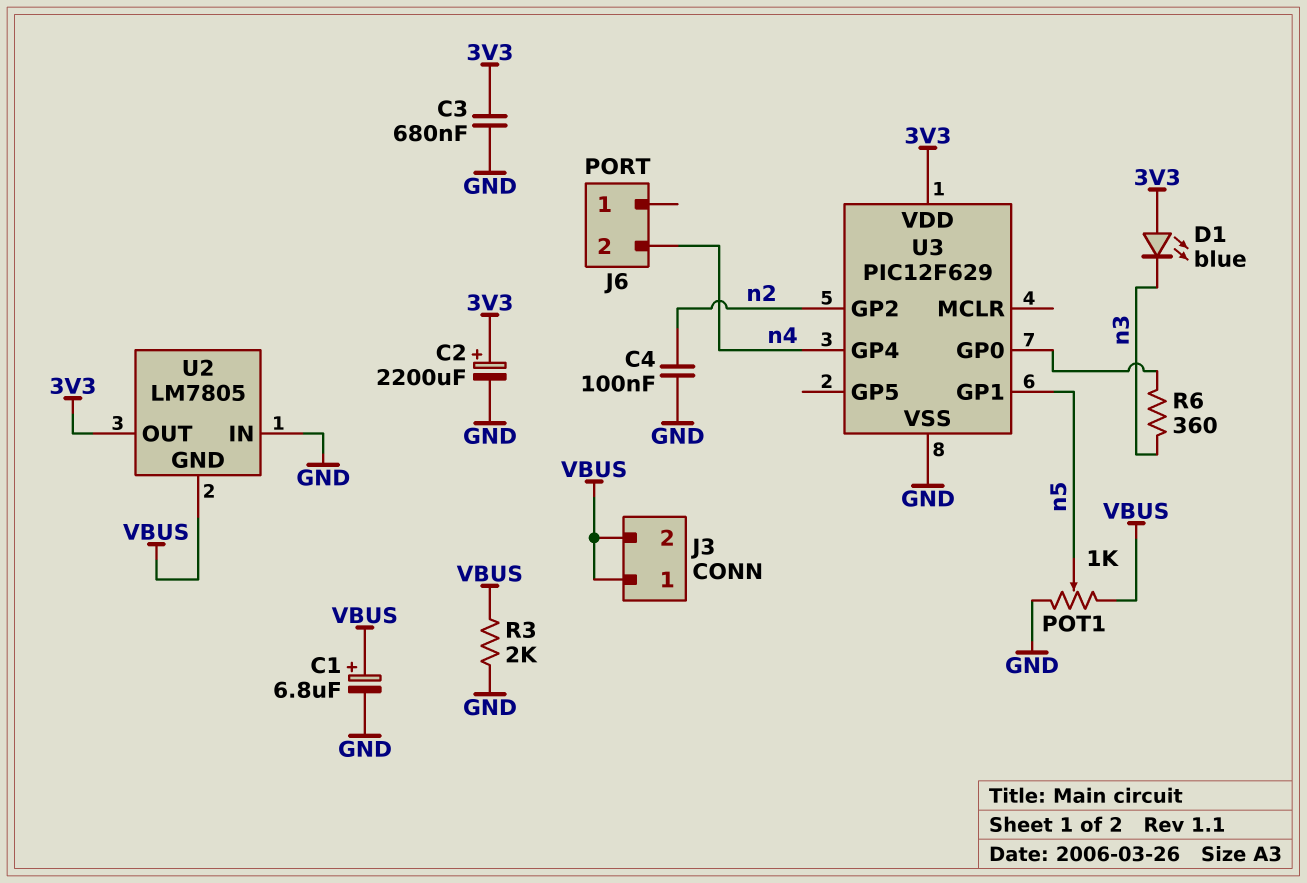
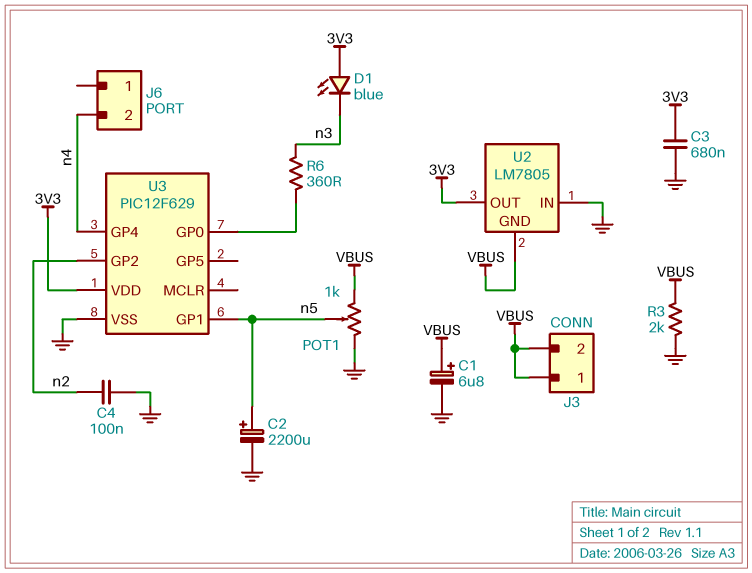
C2: 2200uF (plus 3V3, minus GND) -> 2200uF (plus n5, minus GND)

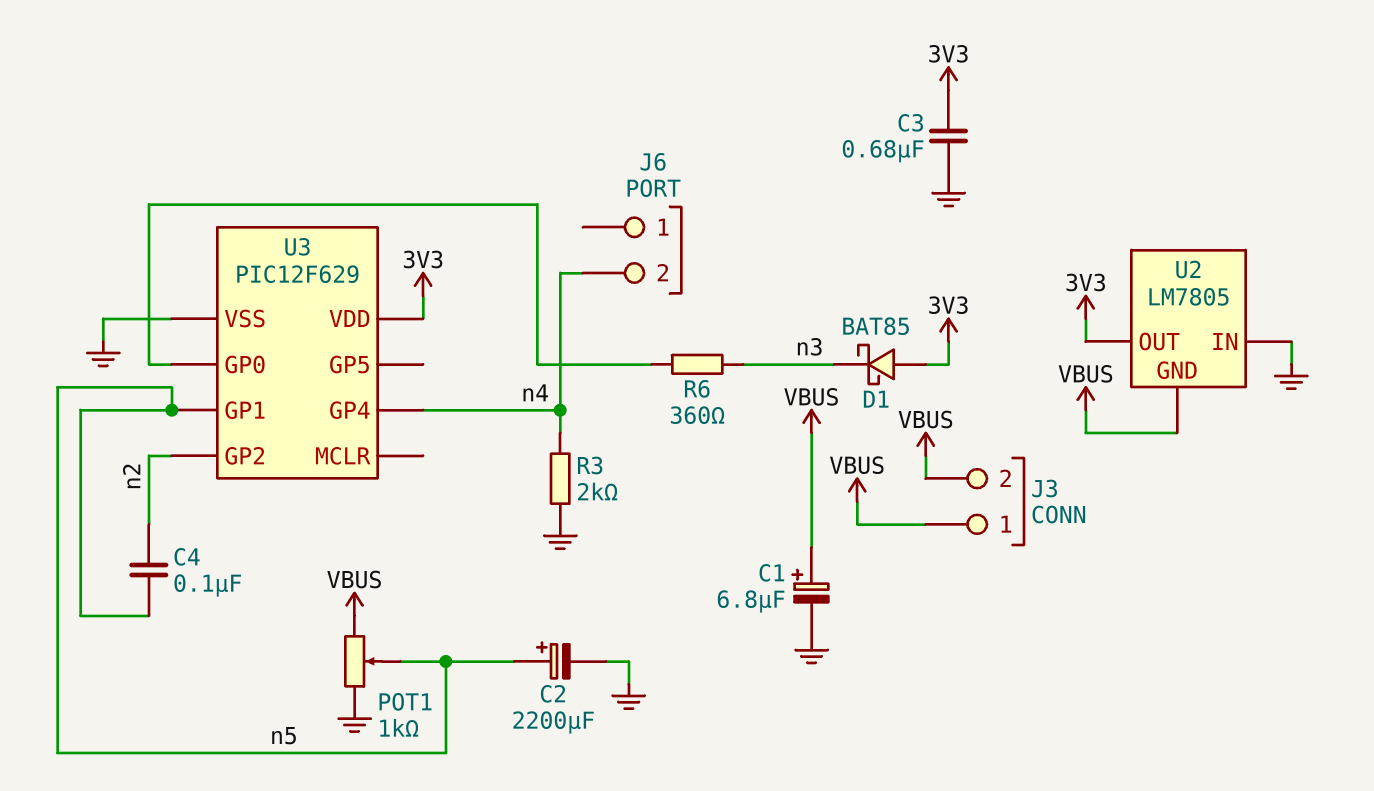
C4: 100nF (GND, n2) -> 100nF (n2, n5)
D1: LED blue (A 3V3, K n3) -> schottky BAT85 (A 3V3, K n3)
R3: 2k (GND, VBUS) -> 2k (GND, n4)

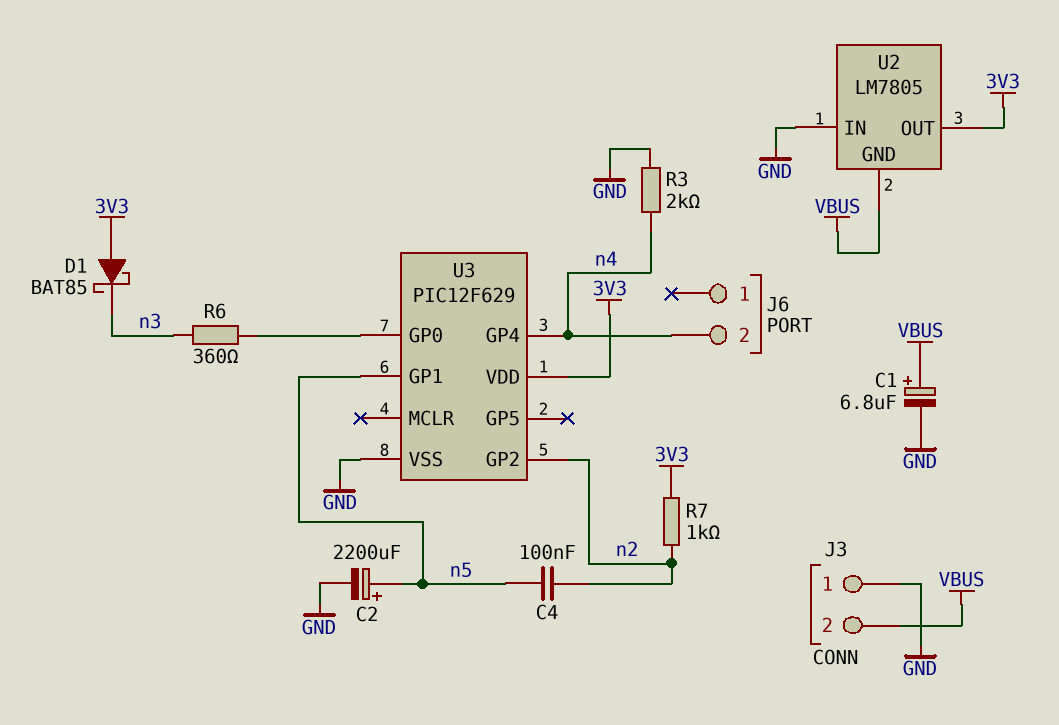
C3: 680nF (3V3, GND) -> none
J3 pin 1: VBUS -> GND
POT1: 1k (GND, VBUS, wiper n5) -> none
R7: none -> 1k (3V3, n2)

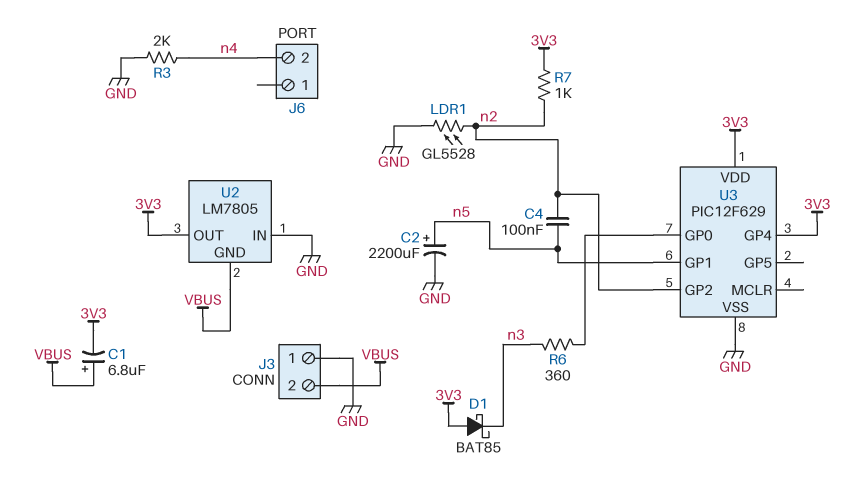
C1: 6.8uF (plus VBUS, minus GND) -> 6.8uF (plus VBUS, minus 3V3)
LDR1: none -> GL5528 (GND, n2)
U3 pin GP4: n4 -> 3V3

